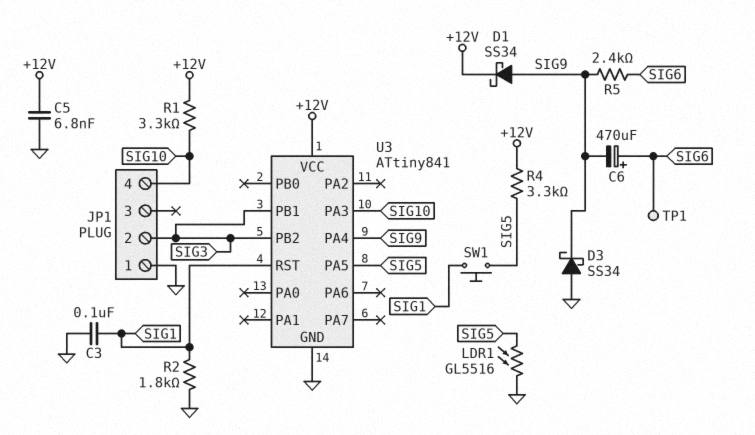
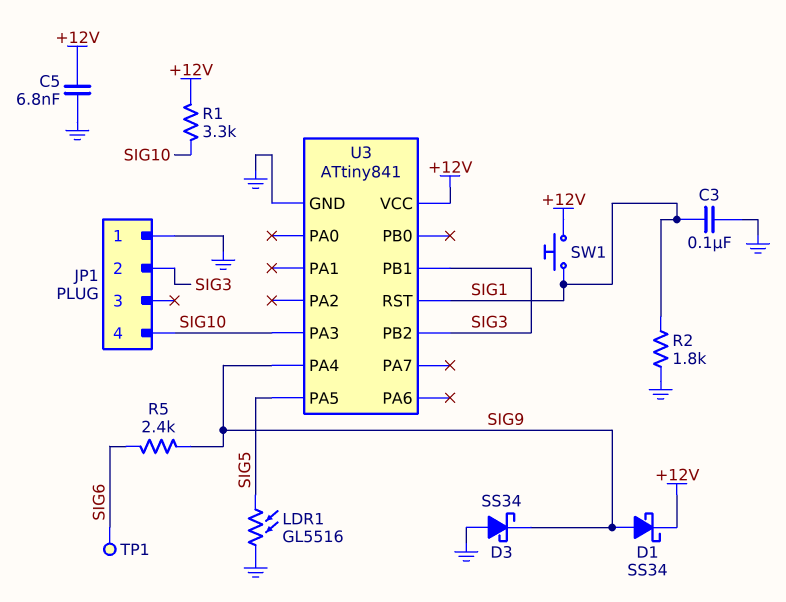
C6: 470uF (plus SIG6, minus SIG9) -> none
R4: 3.3k (+12V, SIG5) -> none
SW1: button (SIG1, SIG5) -> button (+12V, SIG1)

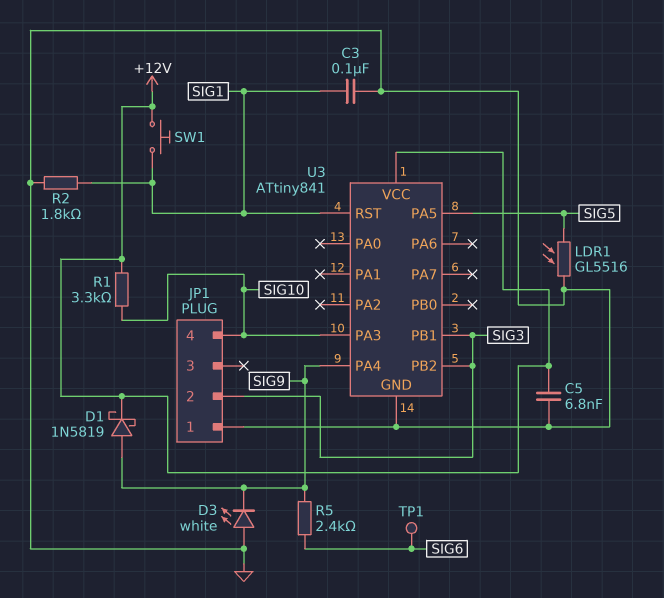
D1: schottky SS34 (A SIG9, K +12V) -> schottky 1N5819 (A SIG9, K +12V)
D3: schottky SS34 (A GND, K SIG9) -> LED white (A GND, K SIG9)

